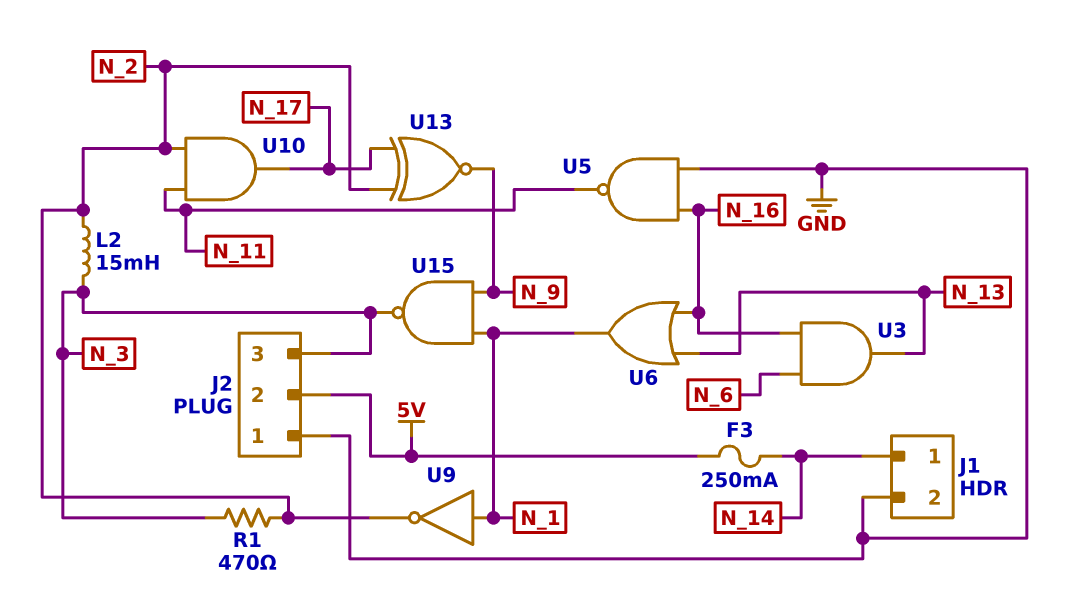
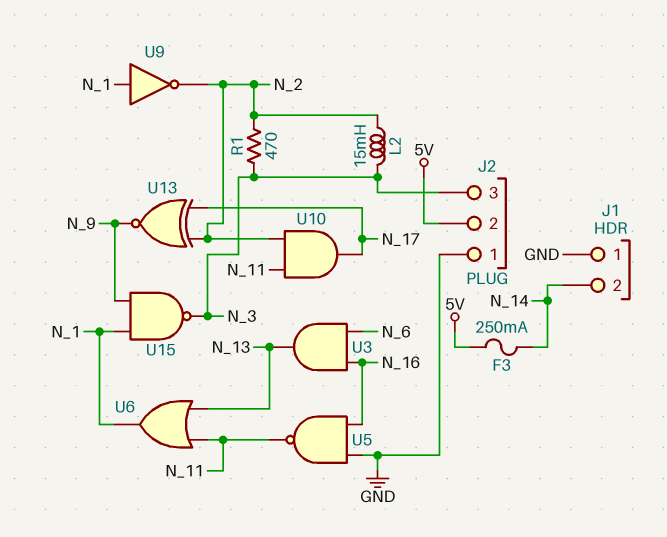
J1 pin 1: N_14 -> GND
J1 pin 2: GND -> N_14
U6: OR (in N_13, in N_16, out N_1) -> OR (in N_11, in N_13, out N_1)

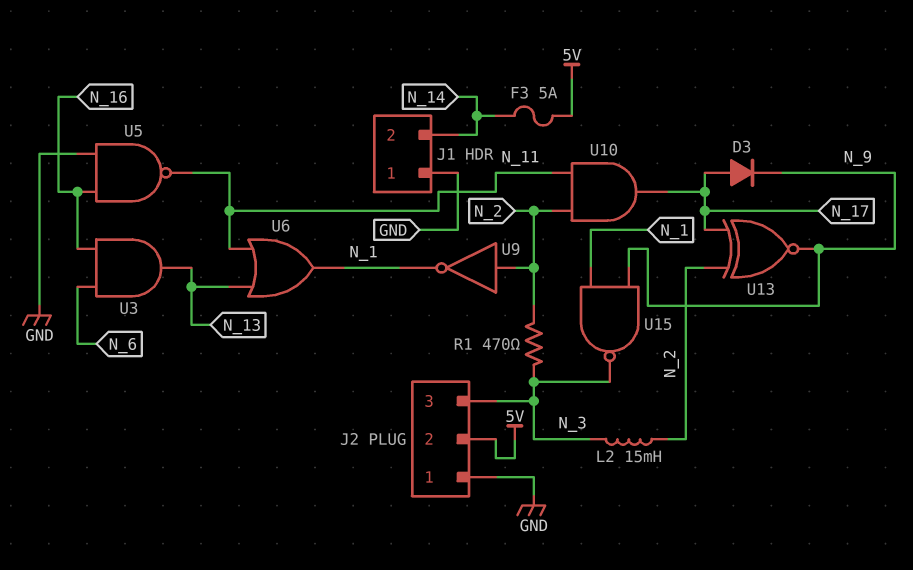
D3: none -> diode (A N_17, K N_9)
F3: 250mA (5V, N_14) -> 5A (5V, N_14)
U9: NOT (in N_1, out N_2) -> NOT (in N_2, out N_1)

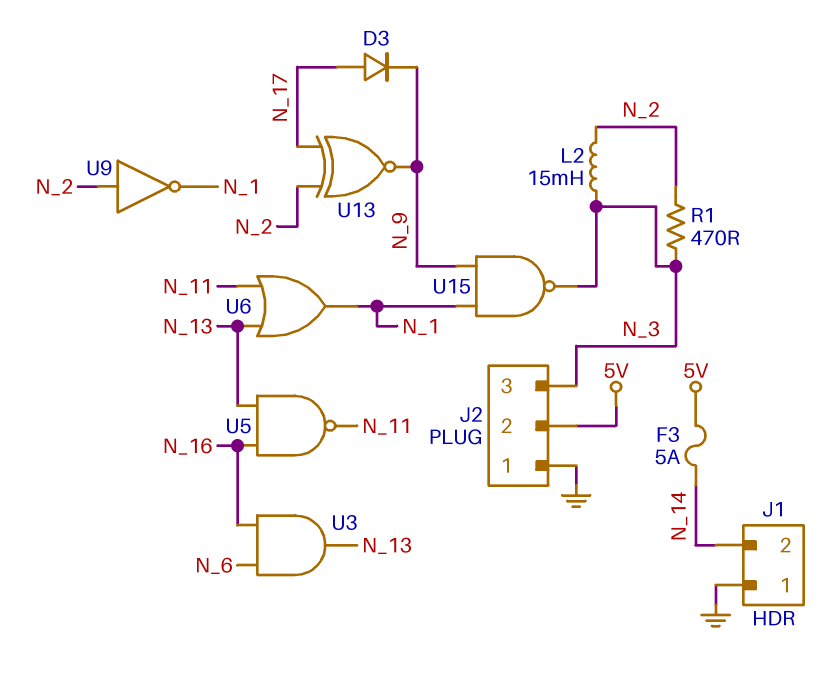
U5: NAND (in GND, in N_16, out N_11) -> NAND (in N_13, in N_16, out N_11)
U10: AND (in N_2, in N_11, out N_17) -> none

